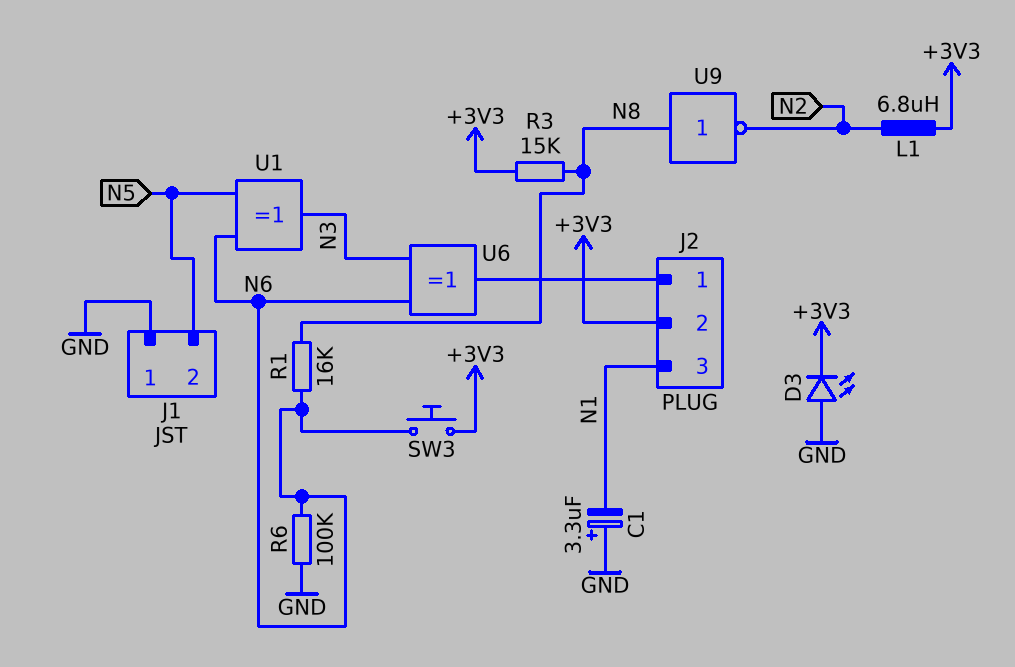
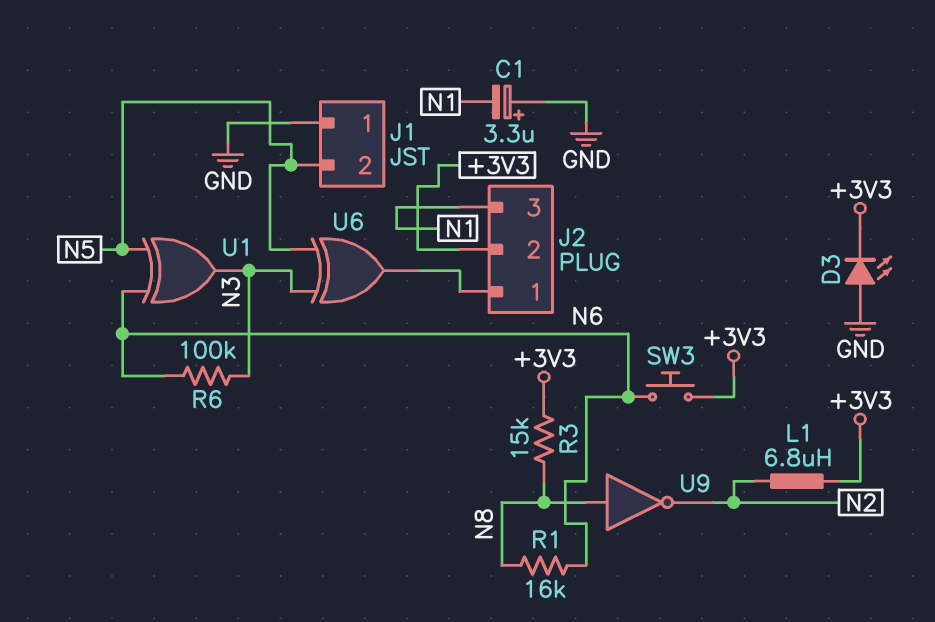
R6: 100k (GND, N6) -> 100k (N3, N6)
U6: XOR (in N3, in N6, out J2/1) -> XOR (in N3, in N5, out J2/1)

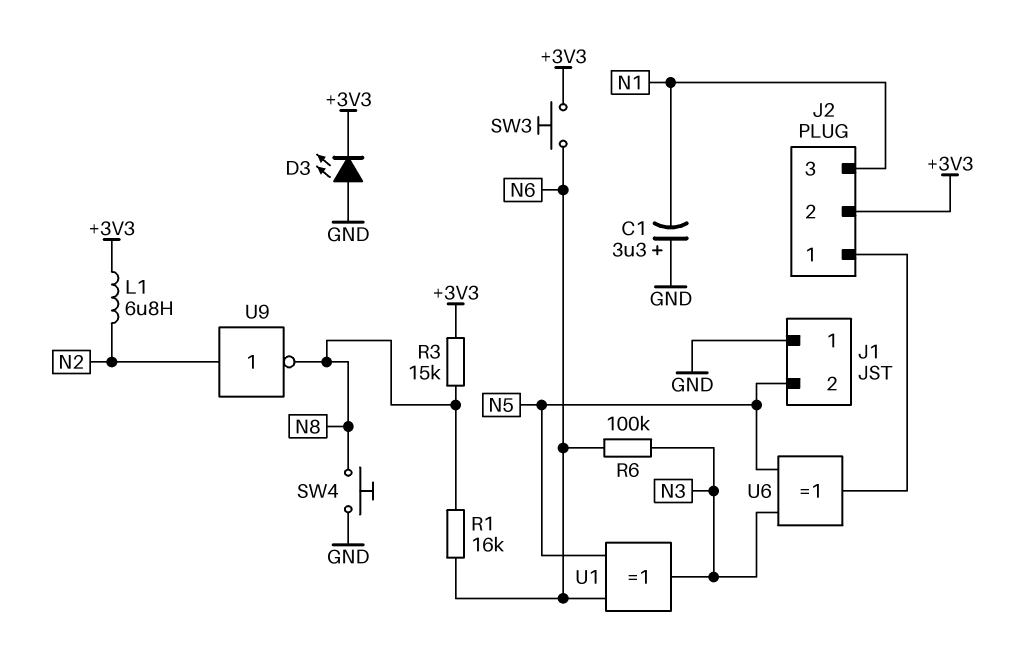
SW4: none -> button (GND, N8)
U9: NOT (in N8, out N2) -> NOT (in N2, out N8)

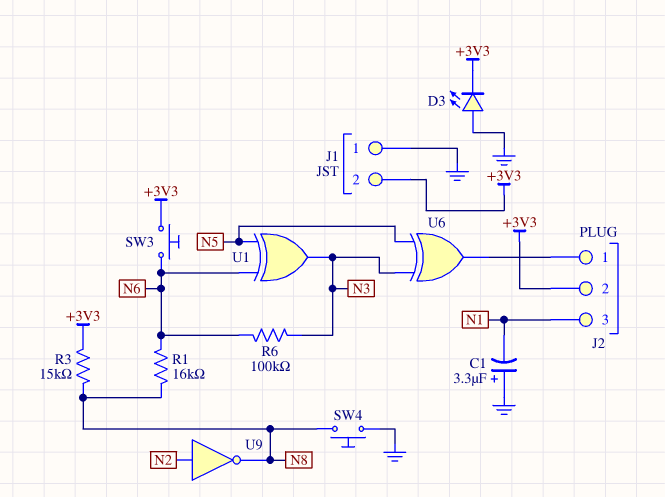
J1 pin 2: N5 -> +3V3
L1: 6.8uH (+3V3, N2) -> none

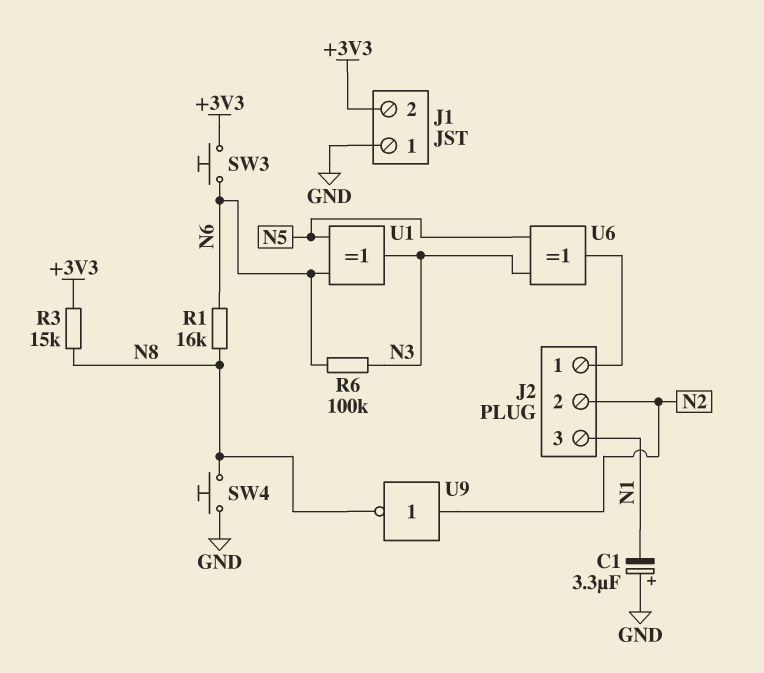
D3: LED (A GND, K +3V3) -> none
J2 pin 2: +3V3 -> N2

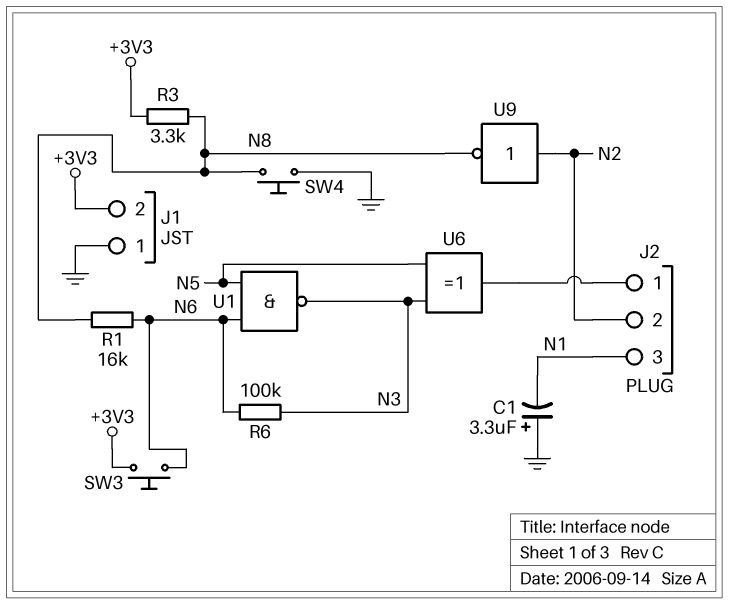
R3: 15k (+3V3, N8) -> 3.3k (+3V3, N8)
U1: XOR (in N5, in N6, out N3) -> NAND (in N5, in N6, out N3)

